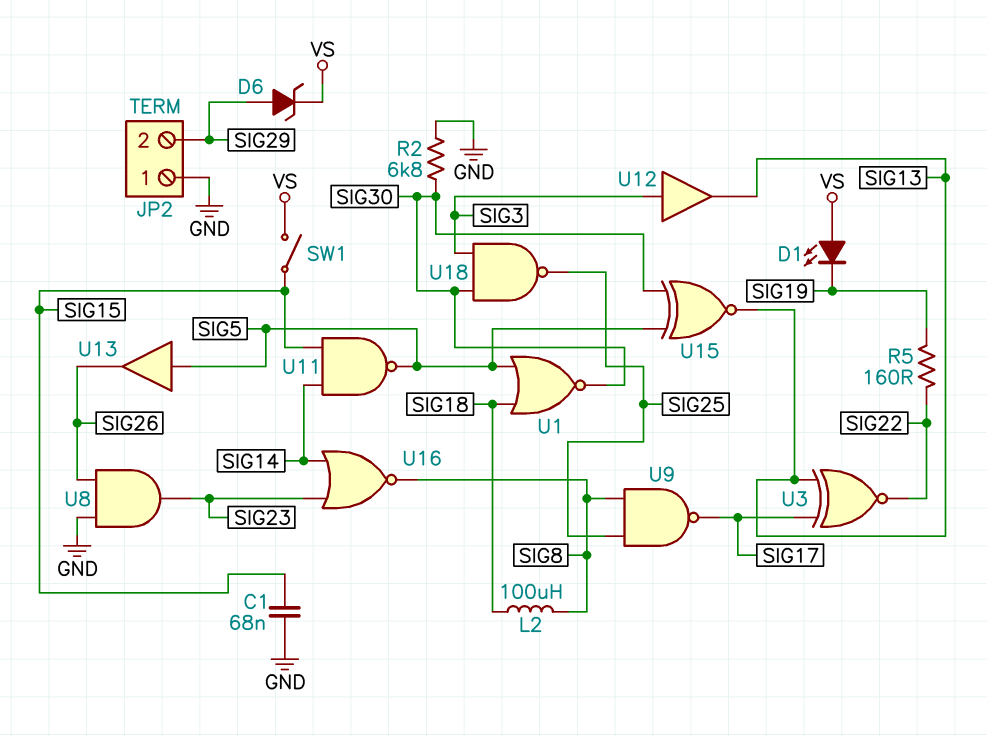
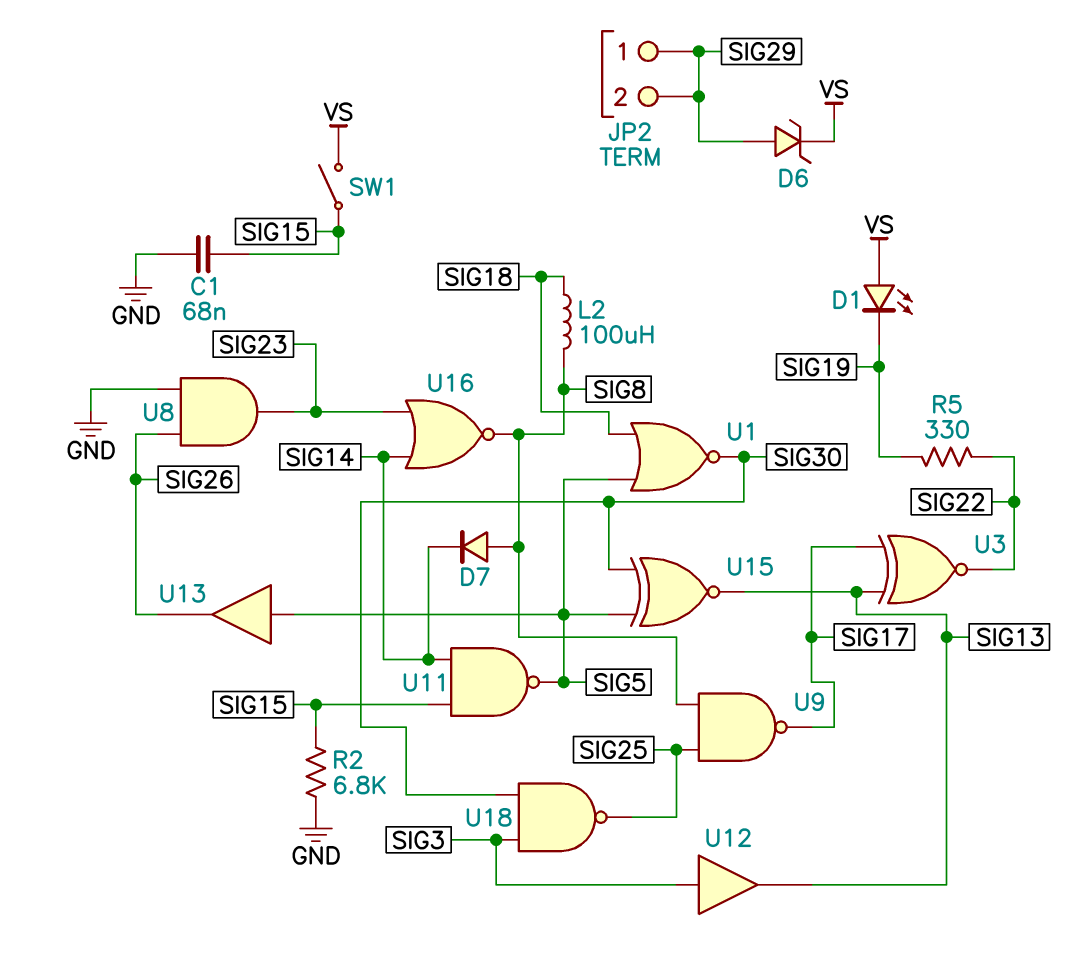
D7: none -> diode (A SIG8, K SIG14)
JP2 pin 1: GND -> SIG29
R2: 6.8k (GND, SIG30) -> 6.8k (GND, SIG15)
R5: 160 (SIG19, SIG22) -> 330 (SIG19, SIG22)

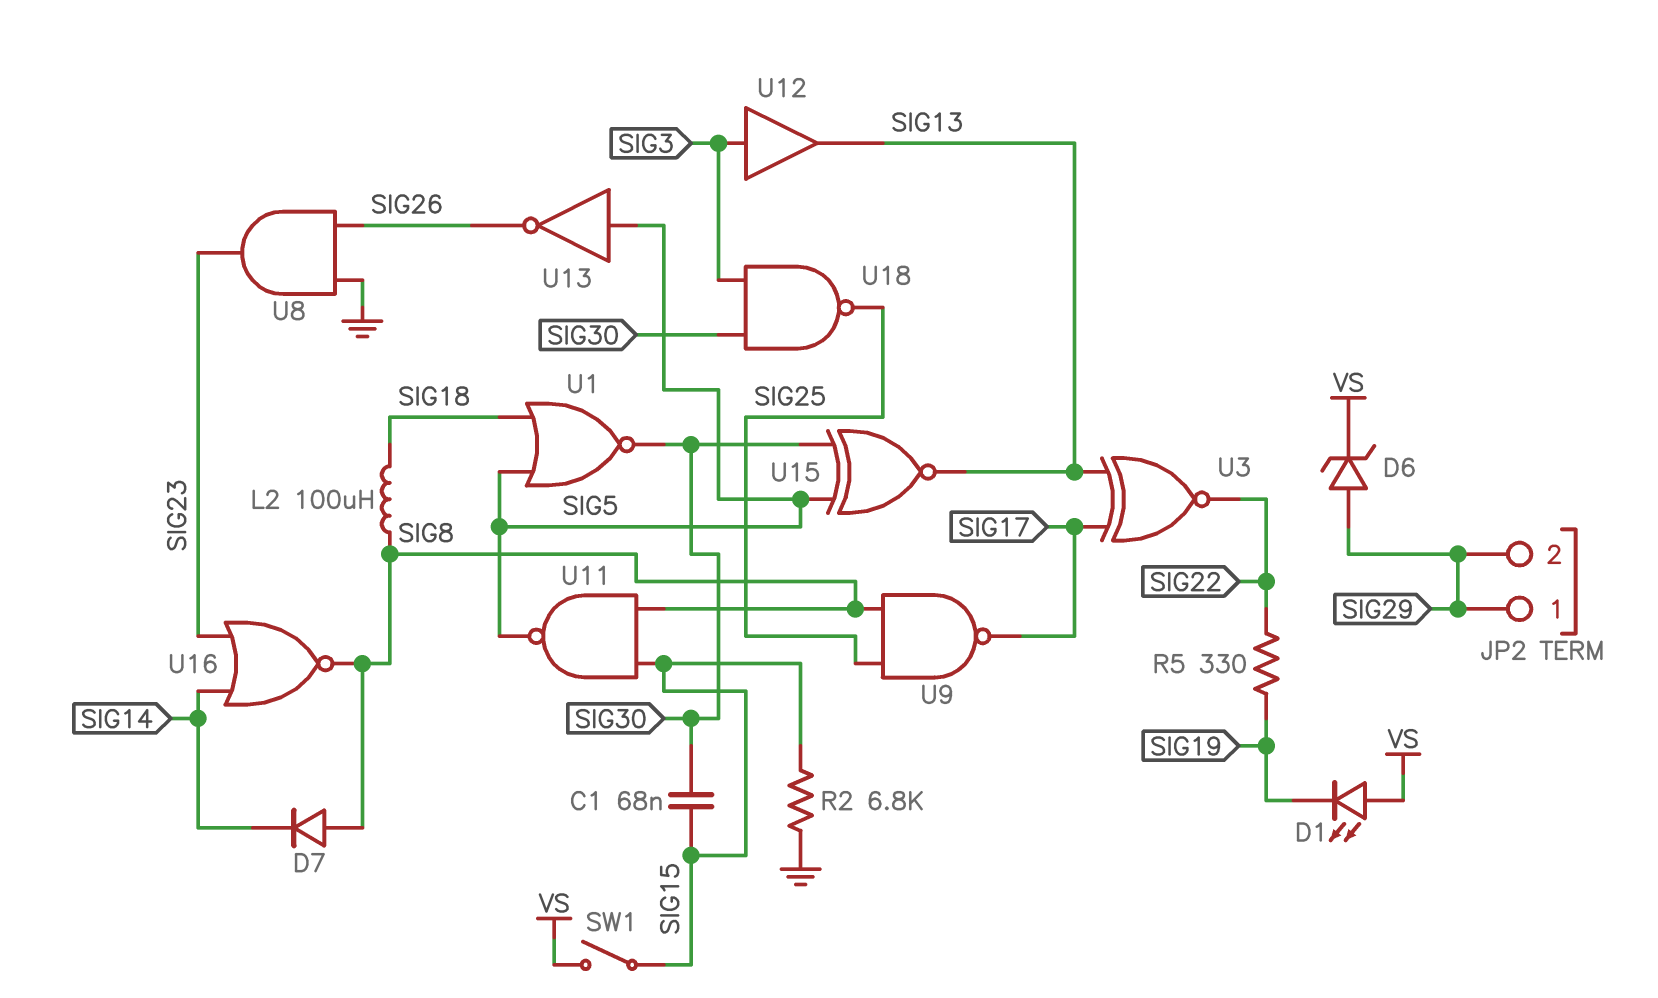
C1: 68nF (GND, SIG15) -> 68nF (SIG15, SIG30)
U11: NAND (in SIG14, in SIG15, out SIG5) -> NAND (in SIG8, in SIG15, out SIG5)
U13: buffer (in SIG5, out SIG26) -> NOT (in SIG5, out SIG26)

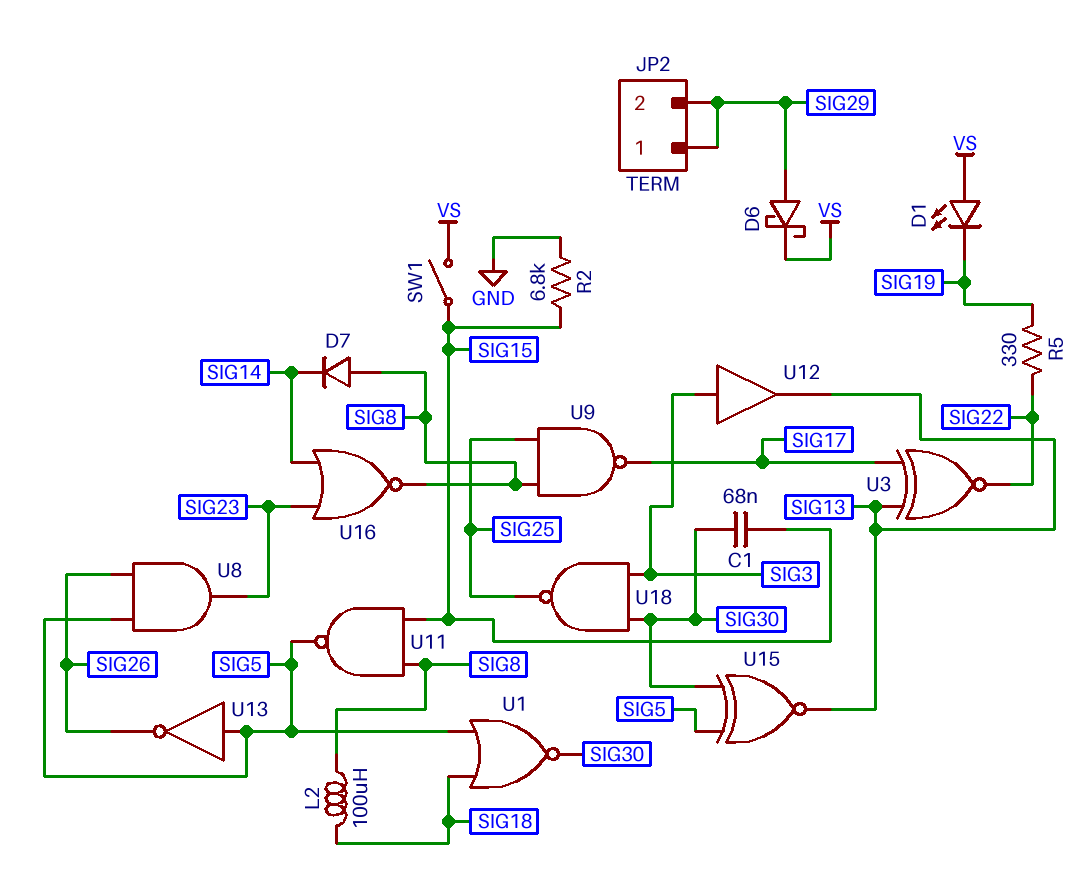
D6: zener (A SIG29, K VS) -> schottky (A SIG29, K VS)
U8: AND (in GND, in SIG26, out SIG23) -> AND (in SIG5, in SIG26, out SIG23)

